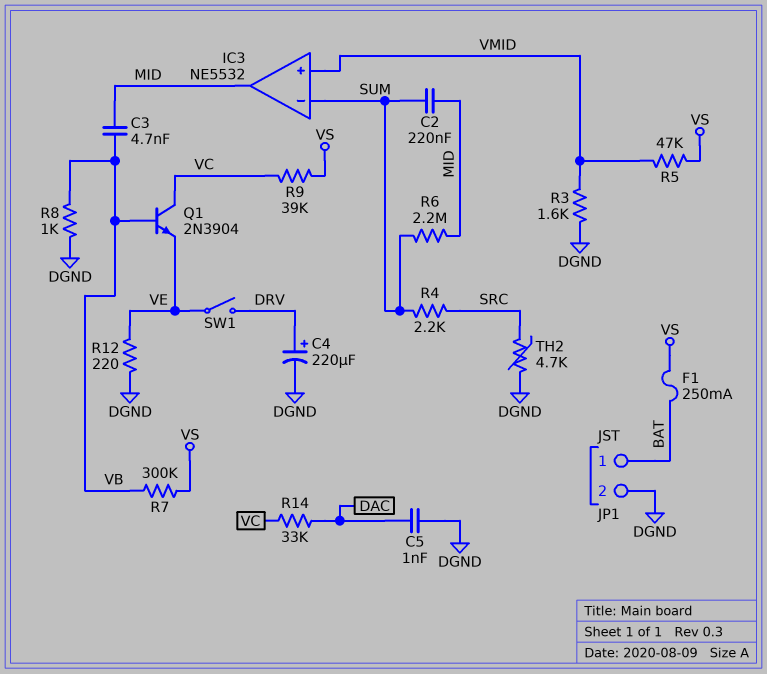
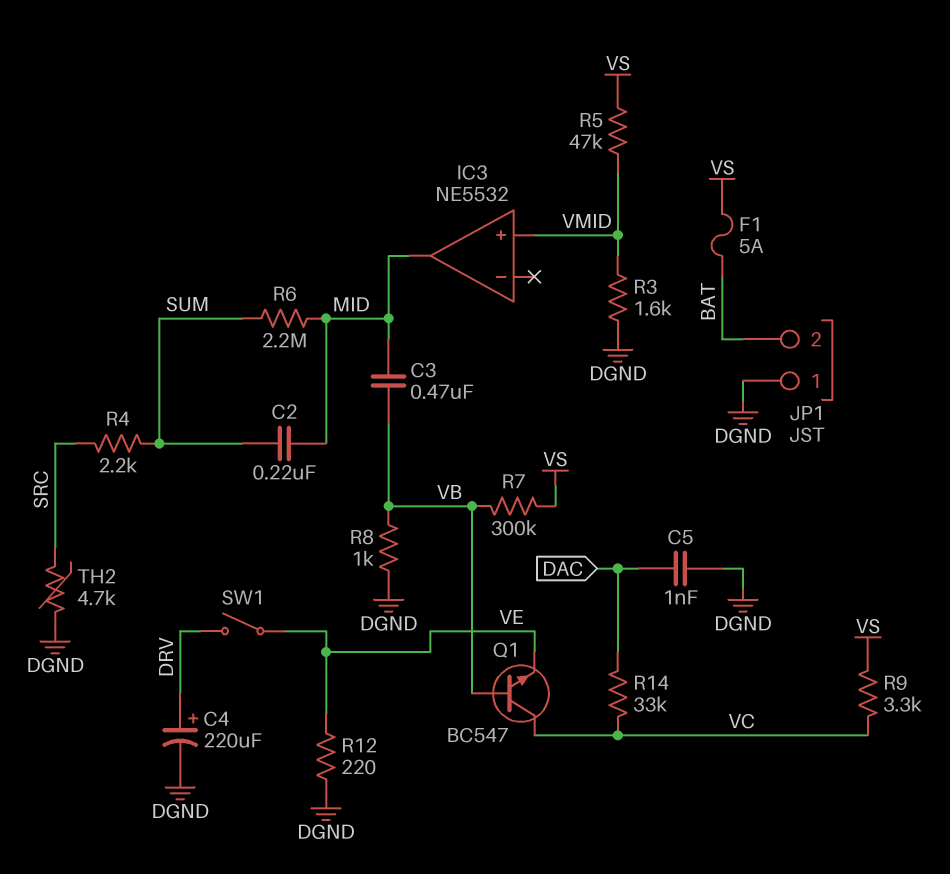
C3: 4.7nF (MID, VB) -> 470nF (MID, VB)
F1: 250mA (BAT, VS) -> 5A (BAT, VS)
IC3 pin in-: SUM -> none
JP1 pin 1: BAT -> DGND
JP1 pin 2: DGND -> BAT
Q1: NPN 2N3904 (B VB, C VC, E VE) -> NPN BC547 (B VB, C VC, E VE)
R9: 39k (VC, VS) -> 3.3k (VC, VS)

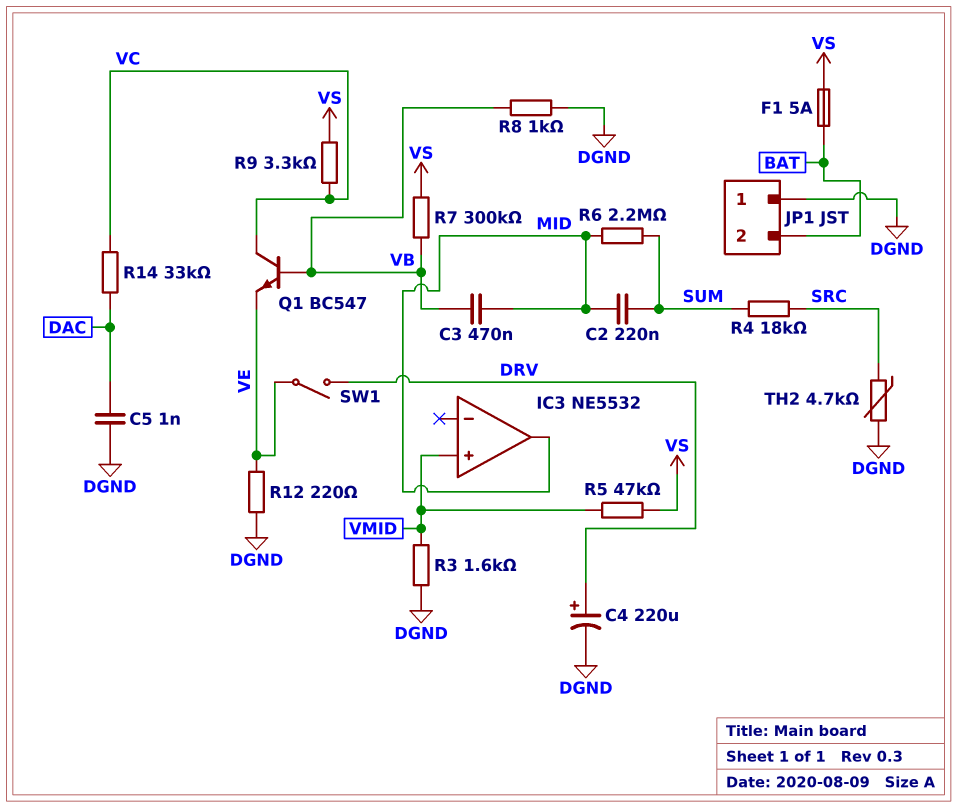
R4: 2.2k (SRC, SUM) -> 18k (SRC, SUM)

